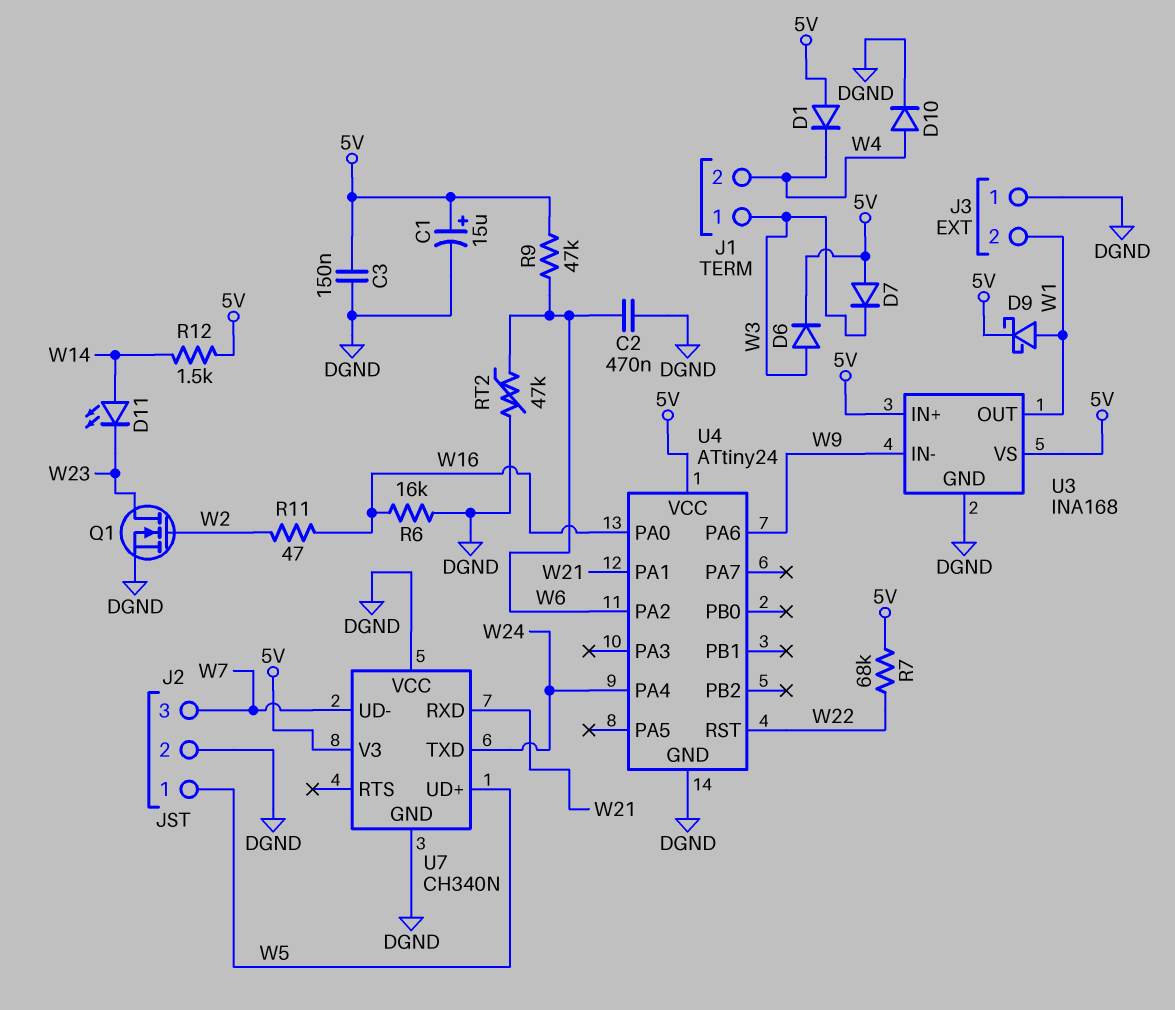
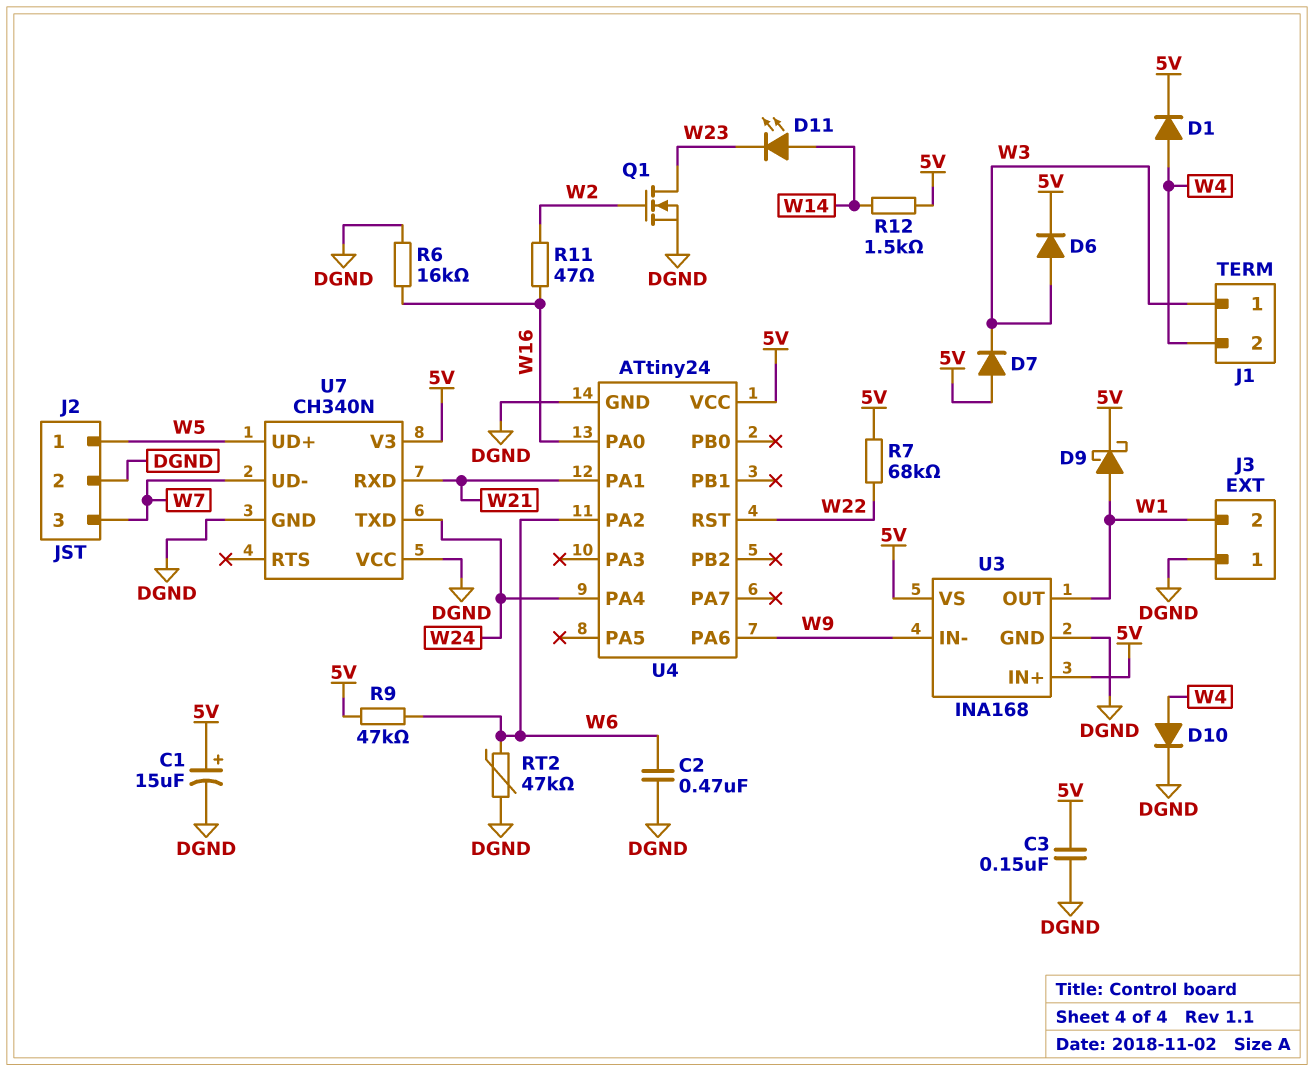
D1: diode (A 5V, K W4) -> diode (A W4, K 5V)

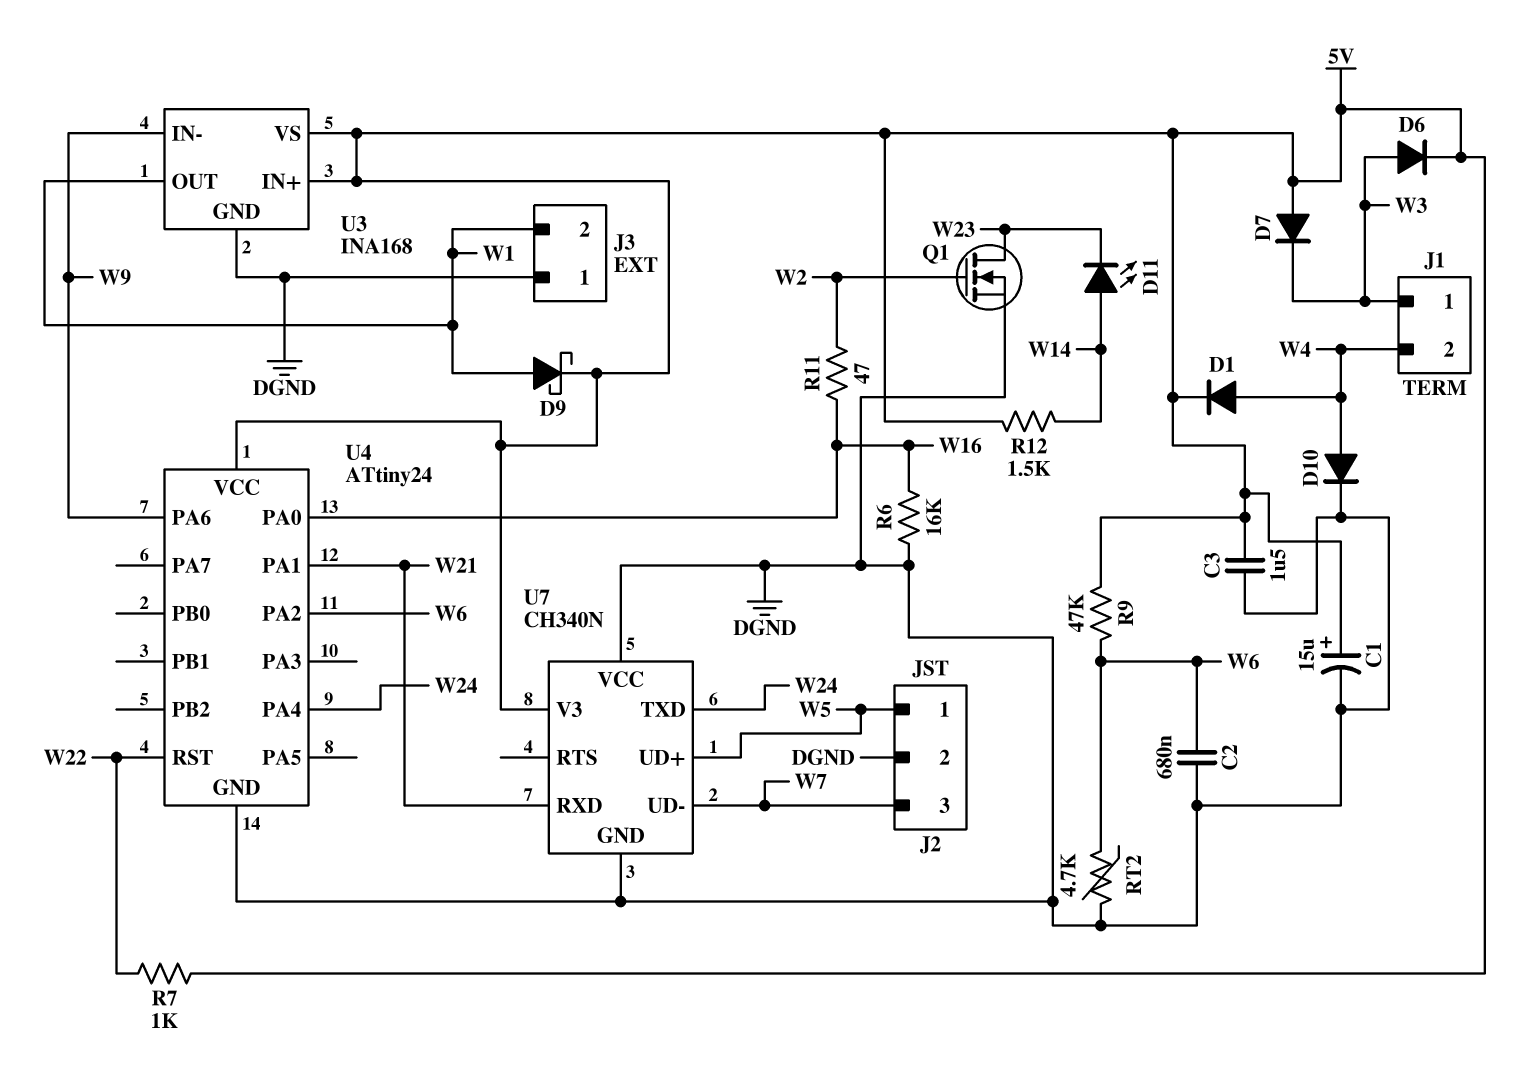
C2: 470nF (DGND, W6) -> 680nF (DGND, W6)
C3: 150nF (5V, DGND) -> 1.5uF (5V, DGND)
R7: 68k (5V, W22) -> 1k (5V, W22)
RT2: 47k (DGND, W6) -> 4.7k (DGND, W6)

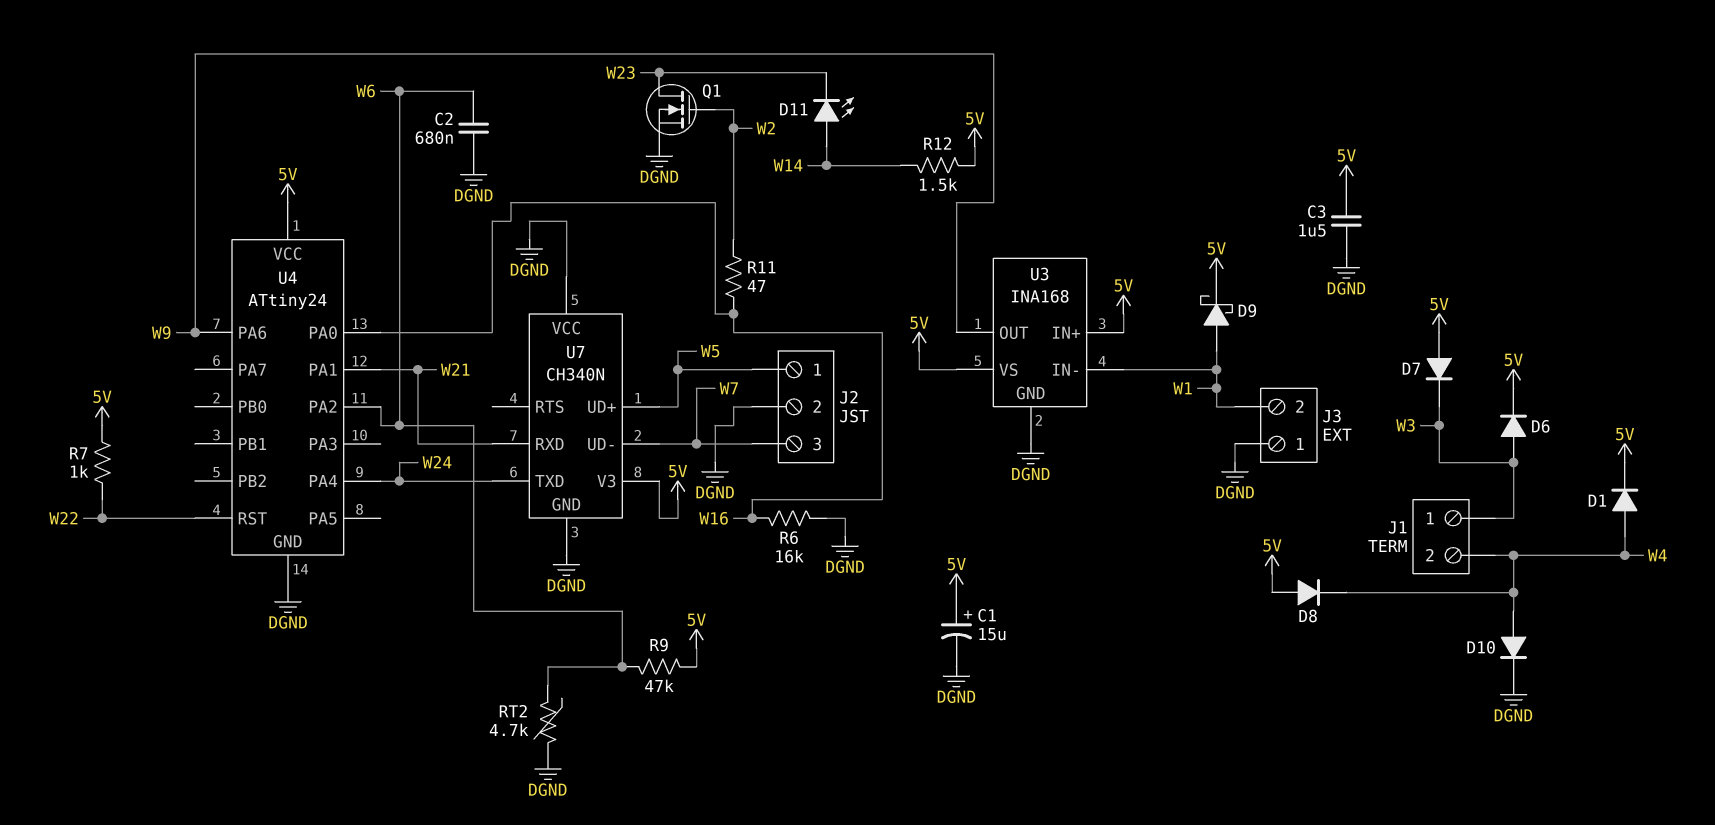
D8: none -> diode (A 5V, K W4)
U3 pin IN-: W9 -> W1
U3 pin OUT: W1 -> W9

